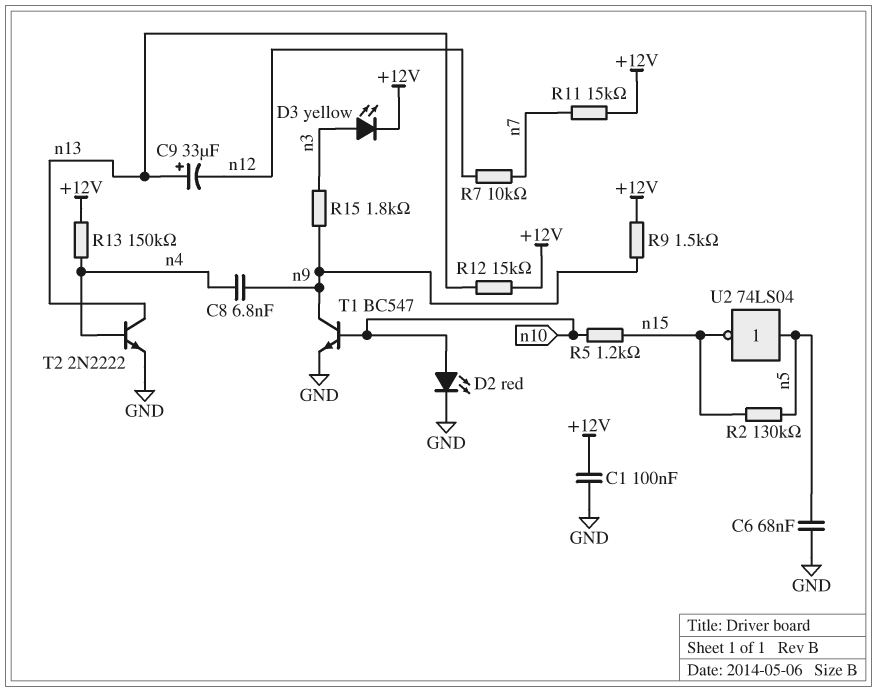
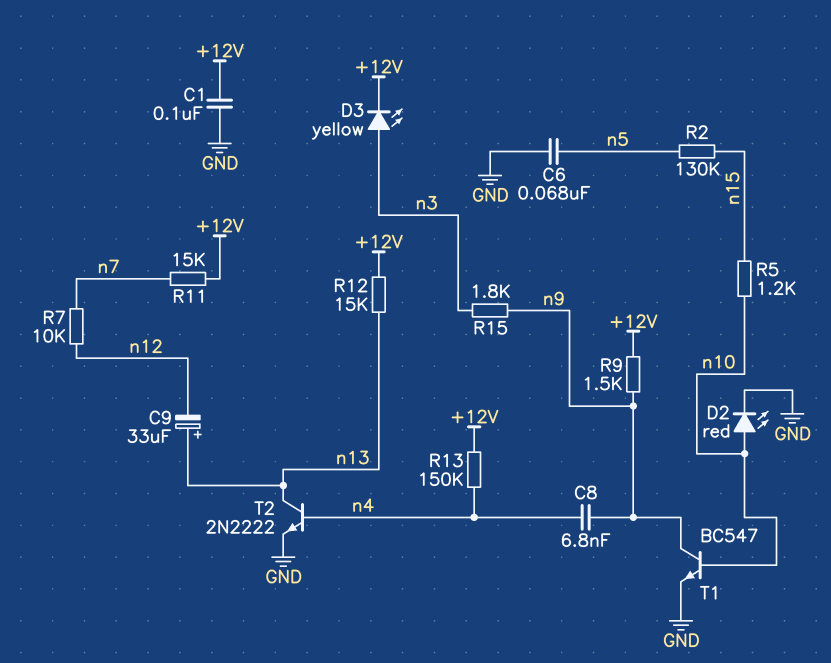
U2: NOT 74LS04 (in n5, out n15) -> none

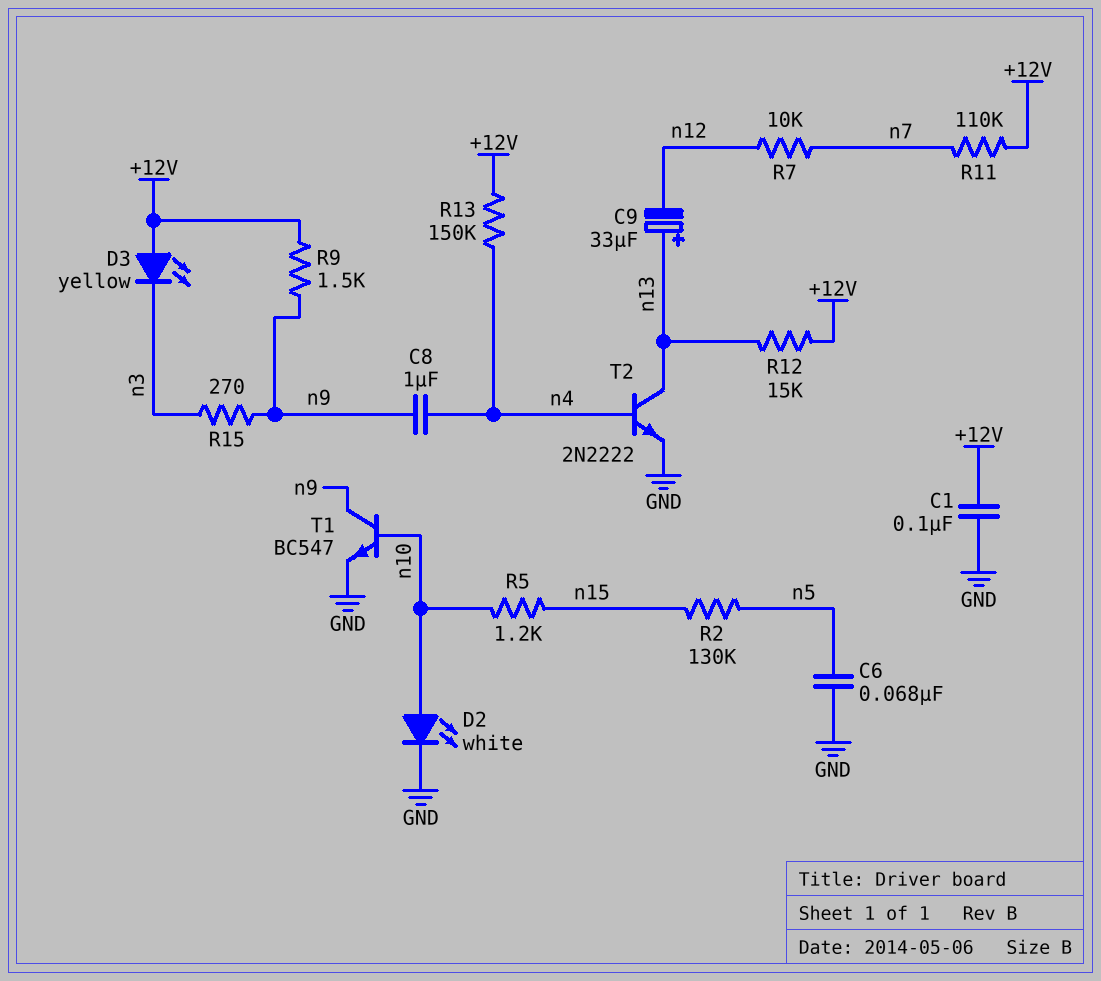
C8: 6.8nF (n4, n9) -> 1uF (n4, n9)
D2: LED red (A n10, K GND) -> LED white (A n10, K GND)
D3: LED yellow (A n3, K +12V) -> LED yellow (A +12V, K n3)
R11: 15k (+12V, n7) -> 110k (+12V, n7)
R15: 1.8k (n3, n9) -> 270 (n3, n9)

